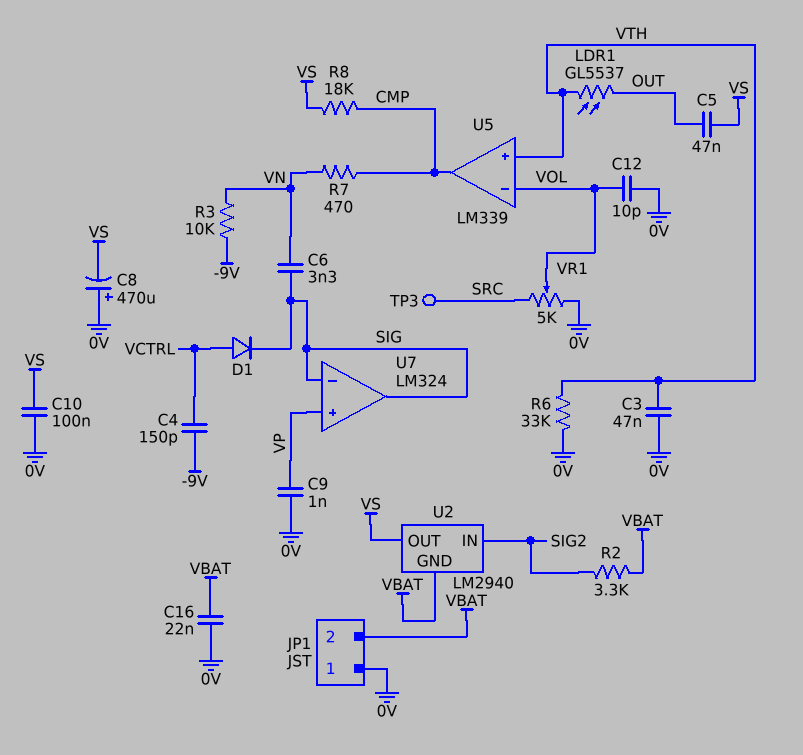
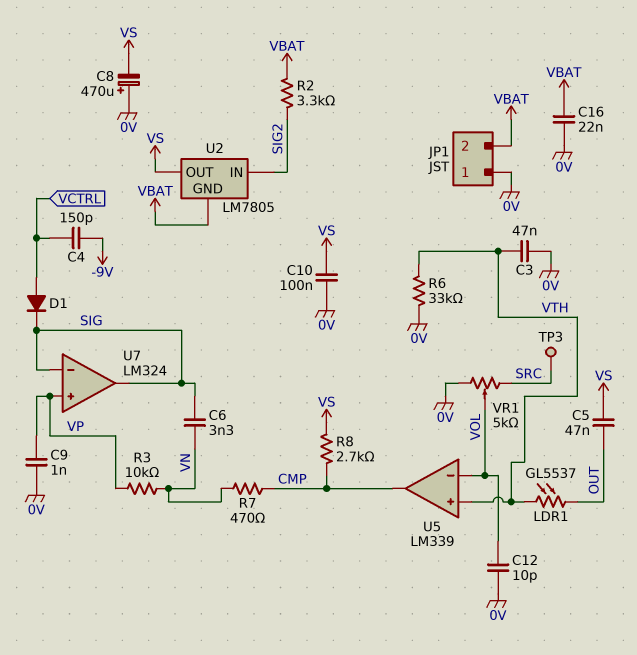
R3: 10k (-9V, VN) -> 10k (VN, VP)
R8: 18k (CMP, VS) -> 2.7k (CMP, VS)
U2: LM2940 -> LM7805

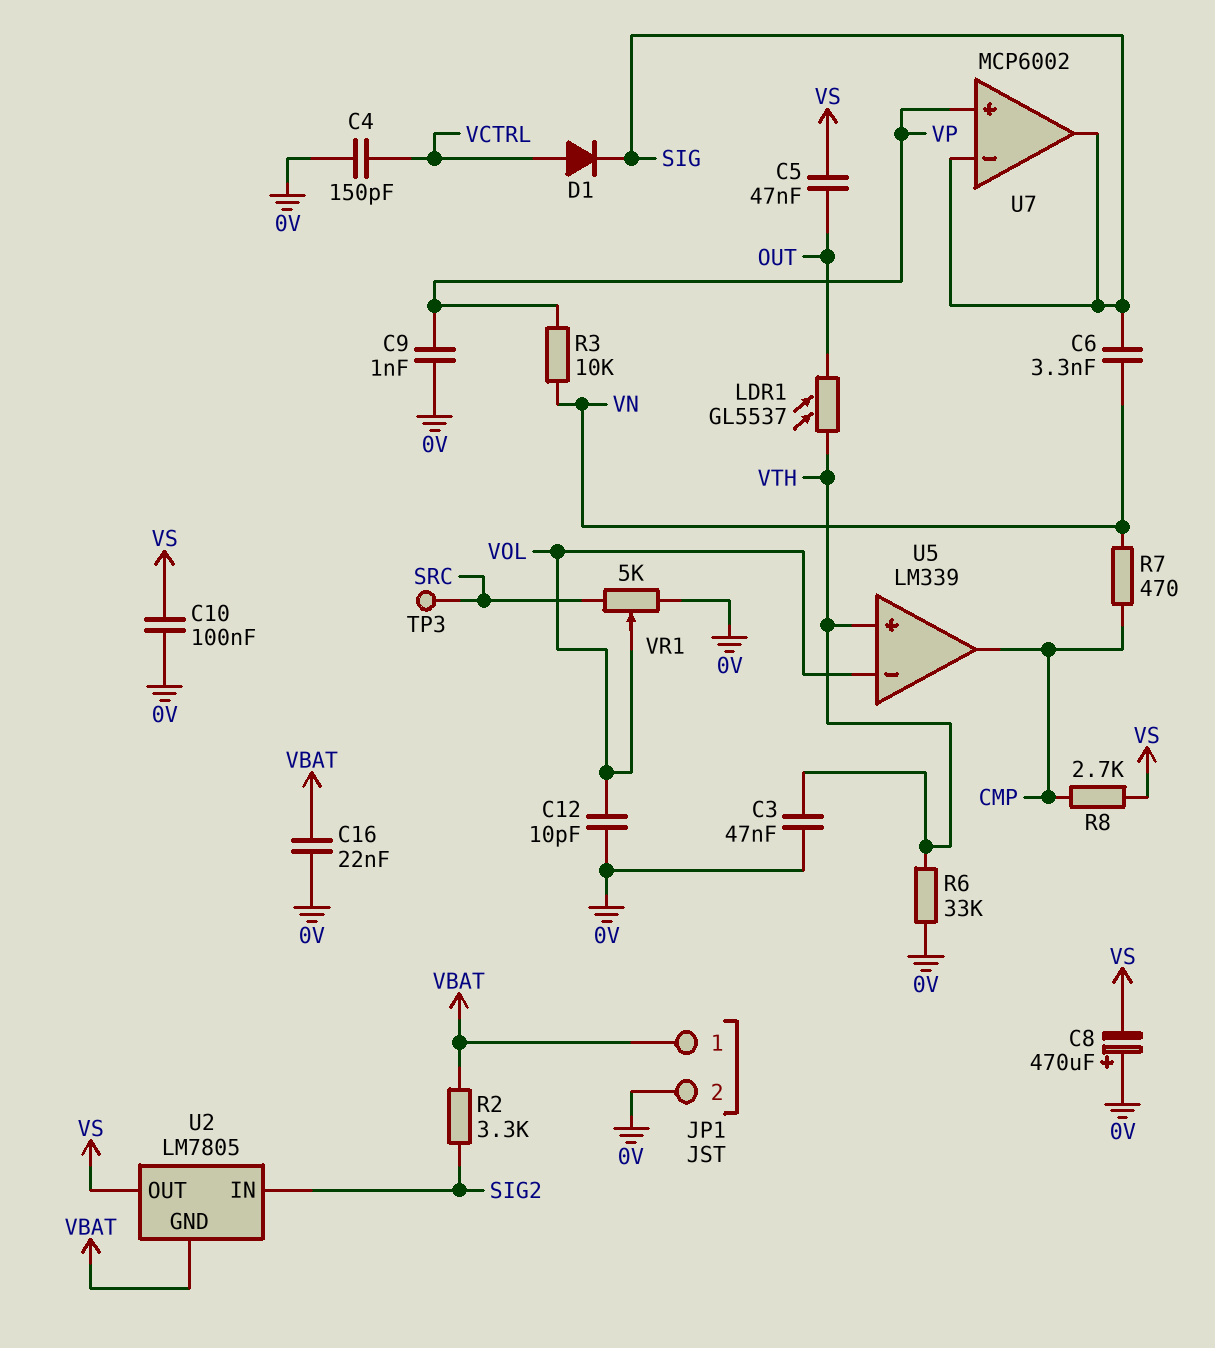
C4: 150pF (-9V, VCTRL) -> 150pF (0V, VCTRL)
JP1 pin 1: 0V -> VBAT
JP1 pin 2: VBAT -> 0V
U7: LM324 -> MCP6002

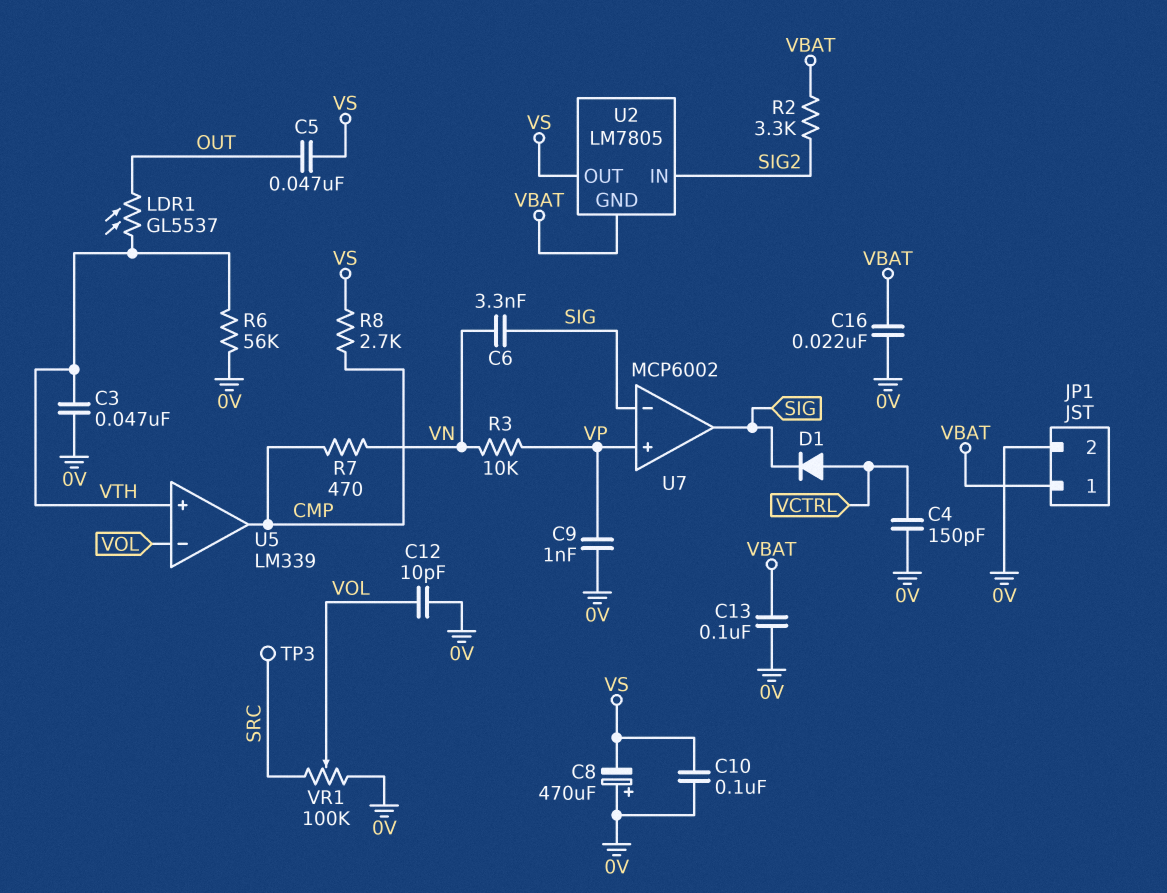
C13: none -> 100nF (0V, VBAT)
R6: 33k (0V, VTH) -> 56k (0V, VTH)
VR1: 5k (0V, SRC, wiper VOL) -> 100k (0V, SRC, wiper VOL)

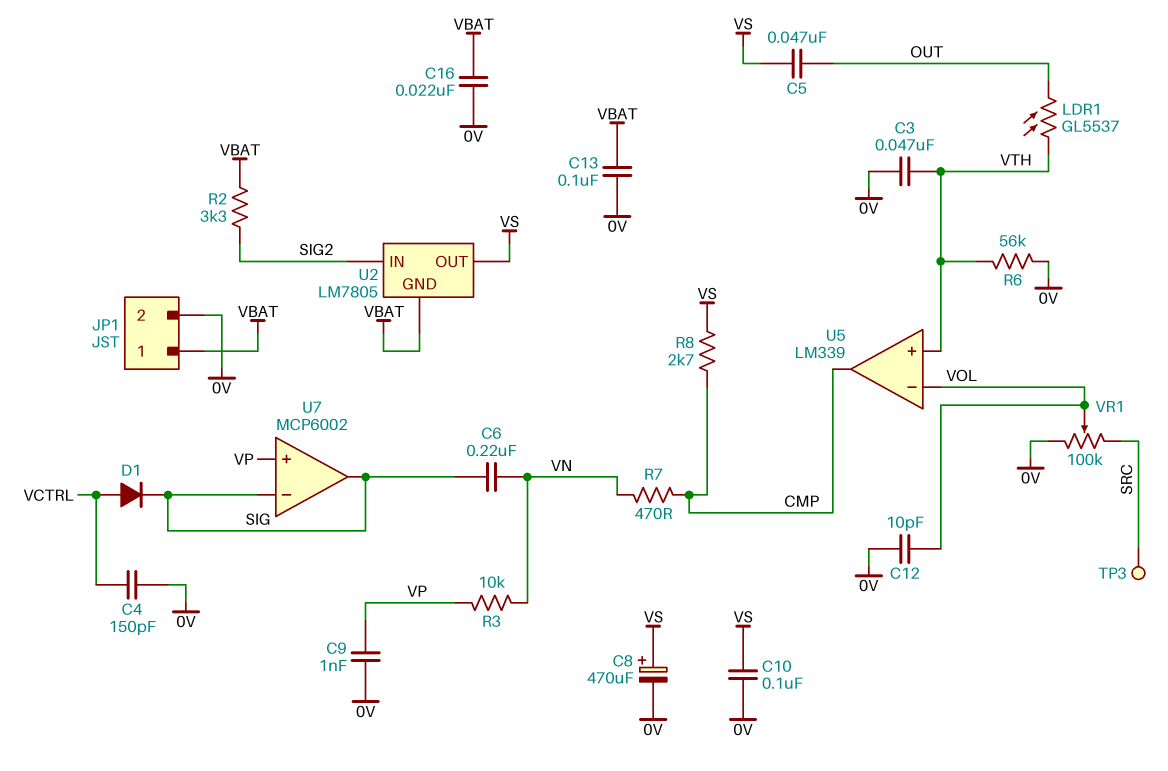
C6: 3.3nF (SIG, VN) -> 220nF (SIG, VN)
C8: 470uF (plus 0V, minus VS) -> 470uF (plus VS, minus 0V)

